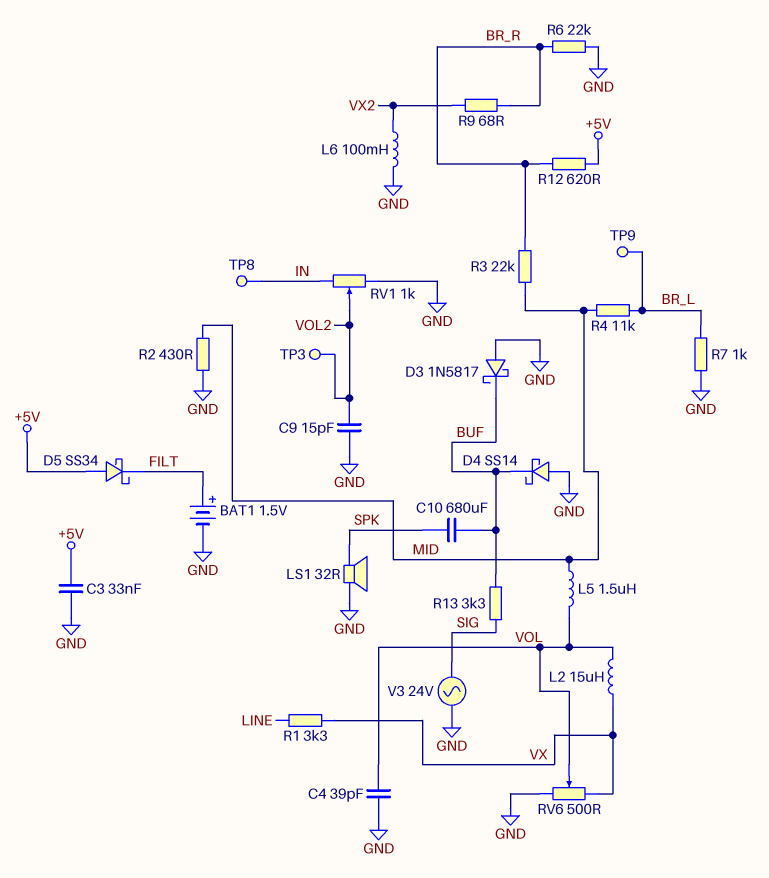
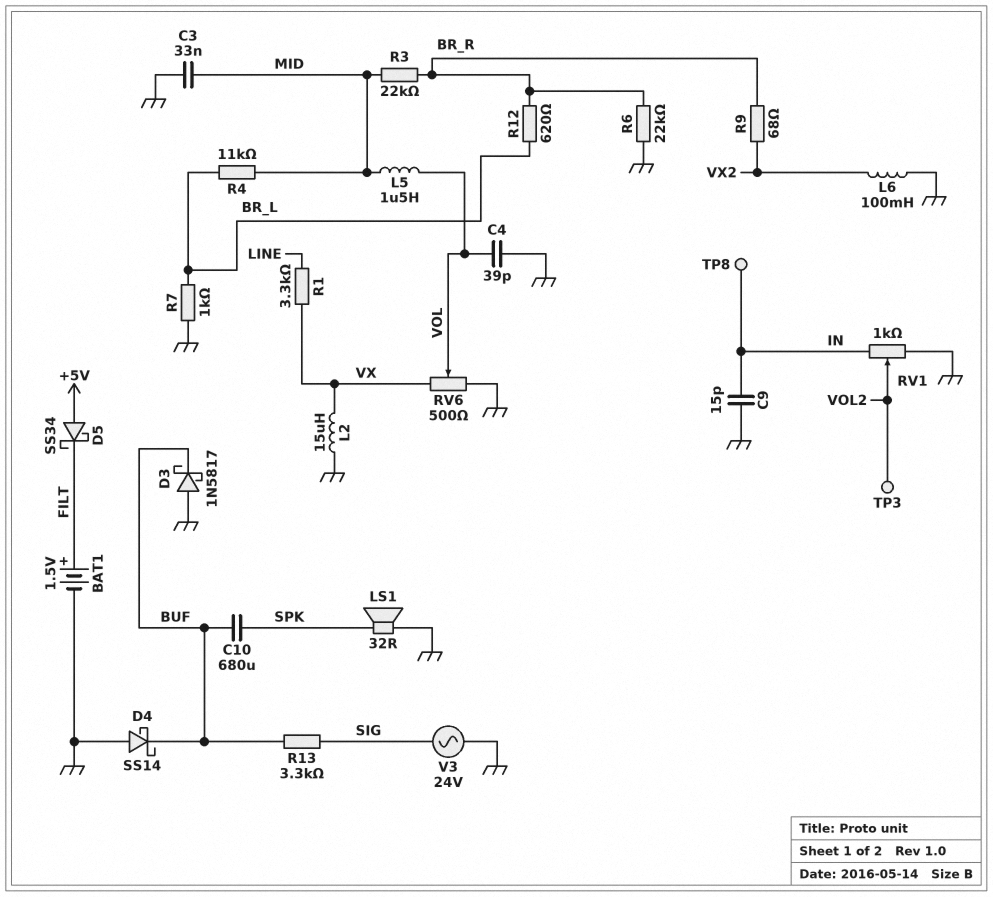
C3: 33nF (+5V, GND) -> 33nF (GND, MID)
C9: 15pF (GND, VOL2) -> 15pF (GND, IN)
L2: 15uH (VOL, VX) -> 15uH (GND, VX)
R2: 430 (GND, MID) -> none
R12: 620 (+5V, BR_R) -> 620 (BR_L, BR_R)
TP9: test point (BR_L) -> none

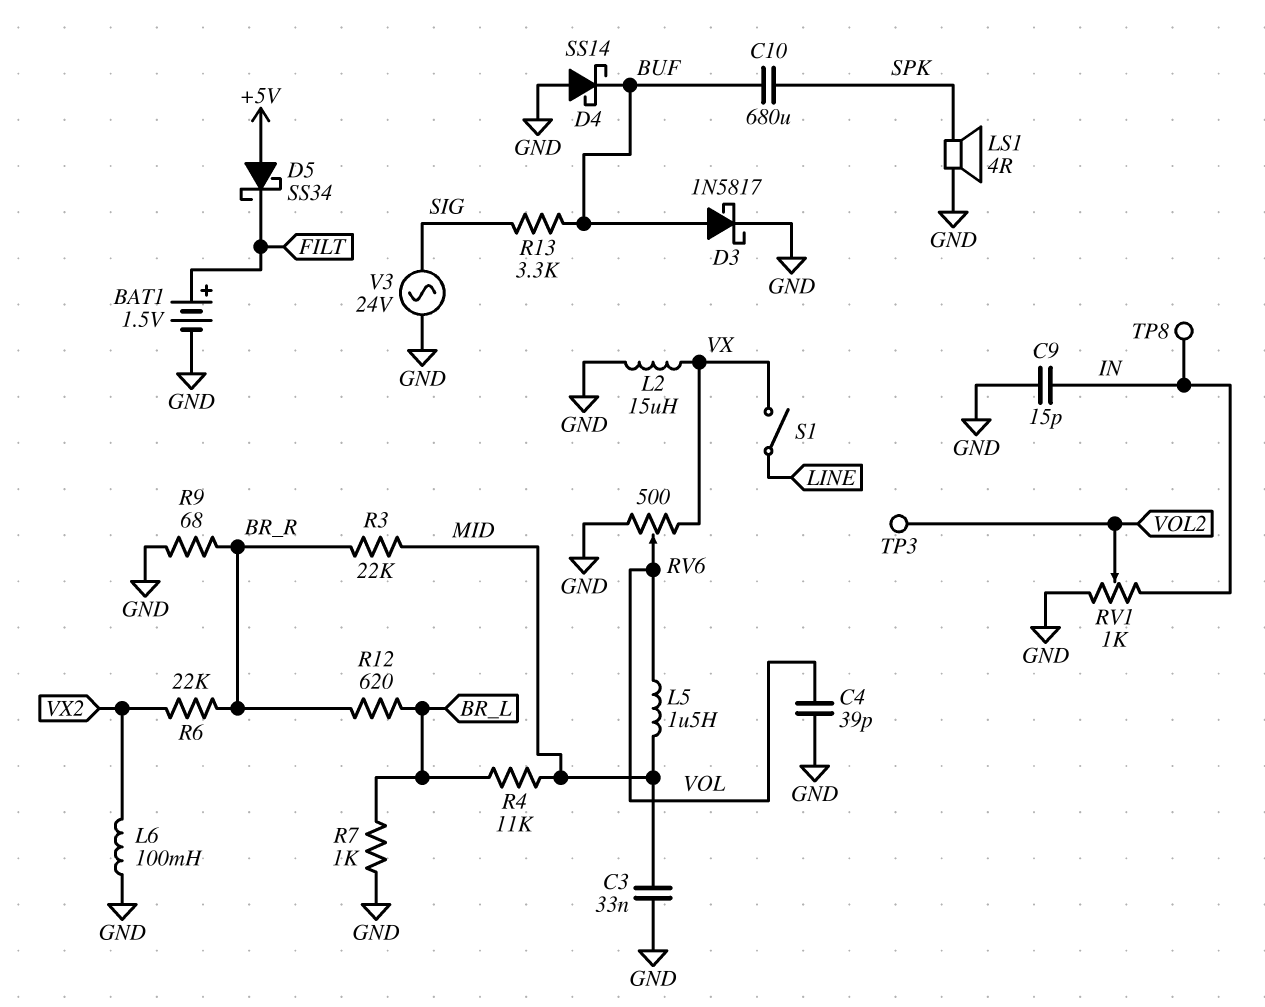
D3: schottky 1N5817 (A GND, K BUF) -> schottky 1N5817 (A BUF, K GND)
LS1: speaker 32R (GND, SPK) -> speaker 4R (GND, SPK)
R1: 3.3k (LINE, VX) -> none
R6: 22k (BR_R, GND) -> 22k (BR_R, VX2)
R9: 68 (BR_R, VX2) -> 68 (BR_R, GND)
S1: none -> switch (LINE, VX)

